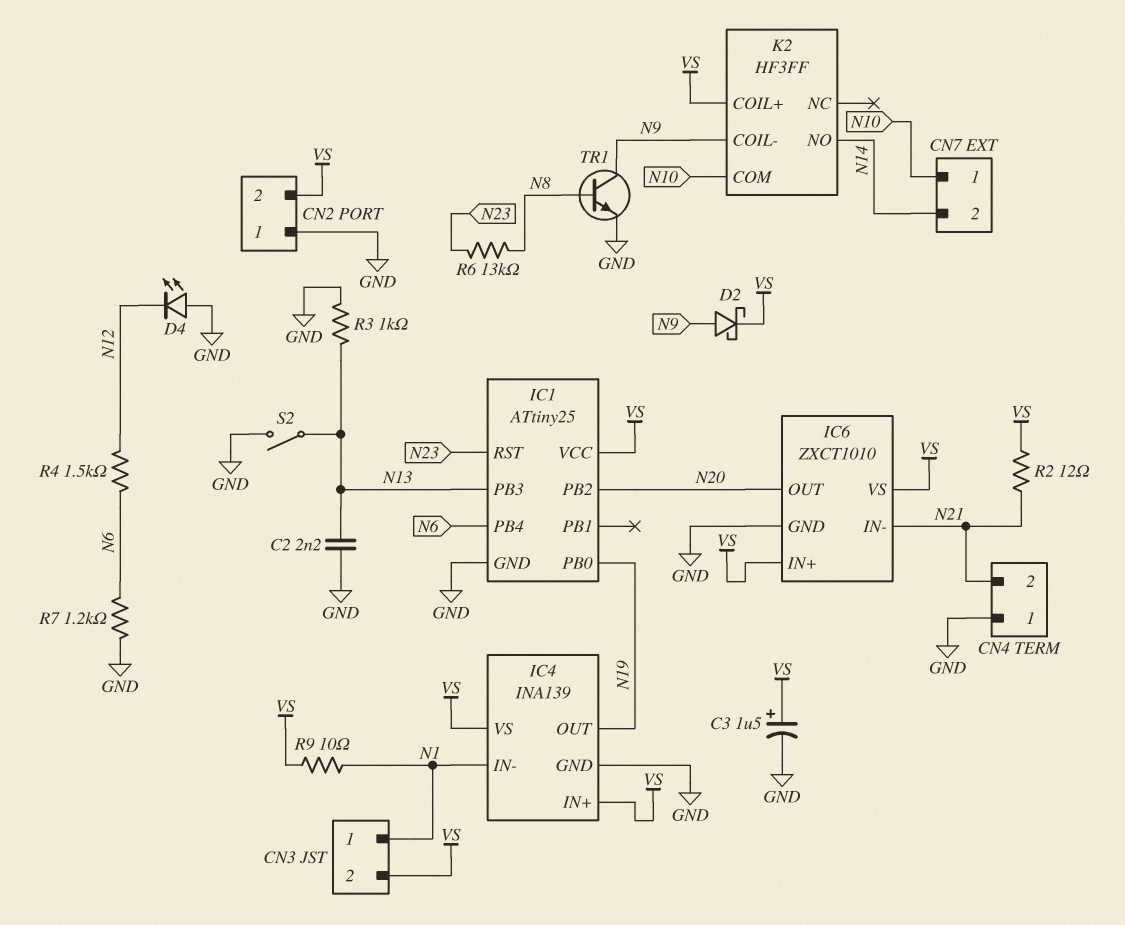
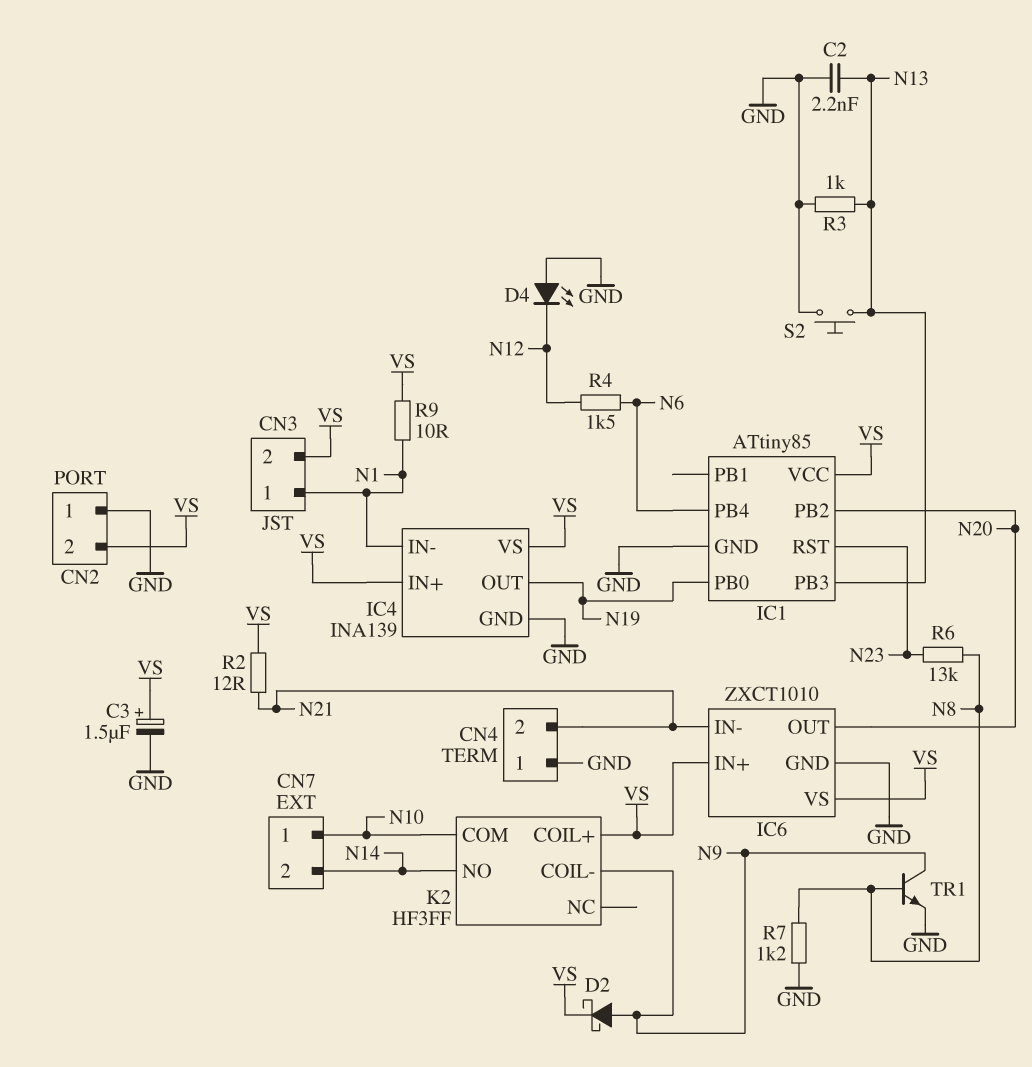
IC1: ATtiny25 -> ATtiny85
R7: 1.2k (GND, N6) -> 1.2k (GND, N8)
S2: switch (GND, N13) -> button (GND, N13)

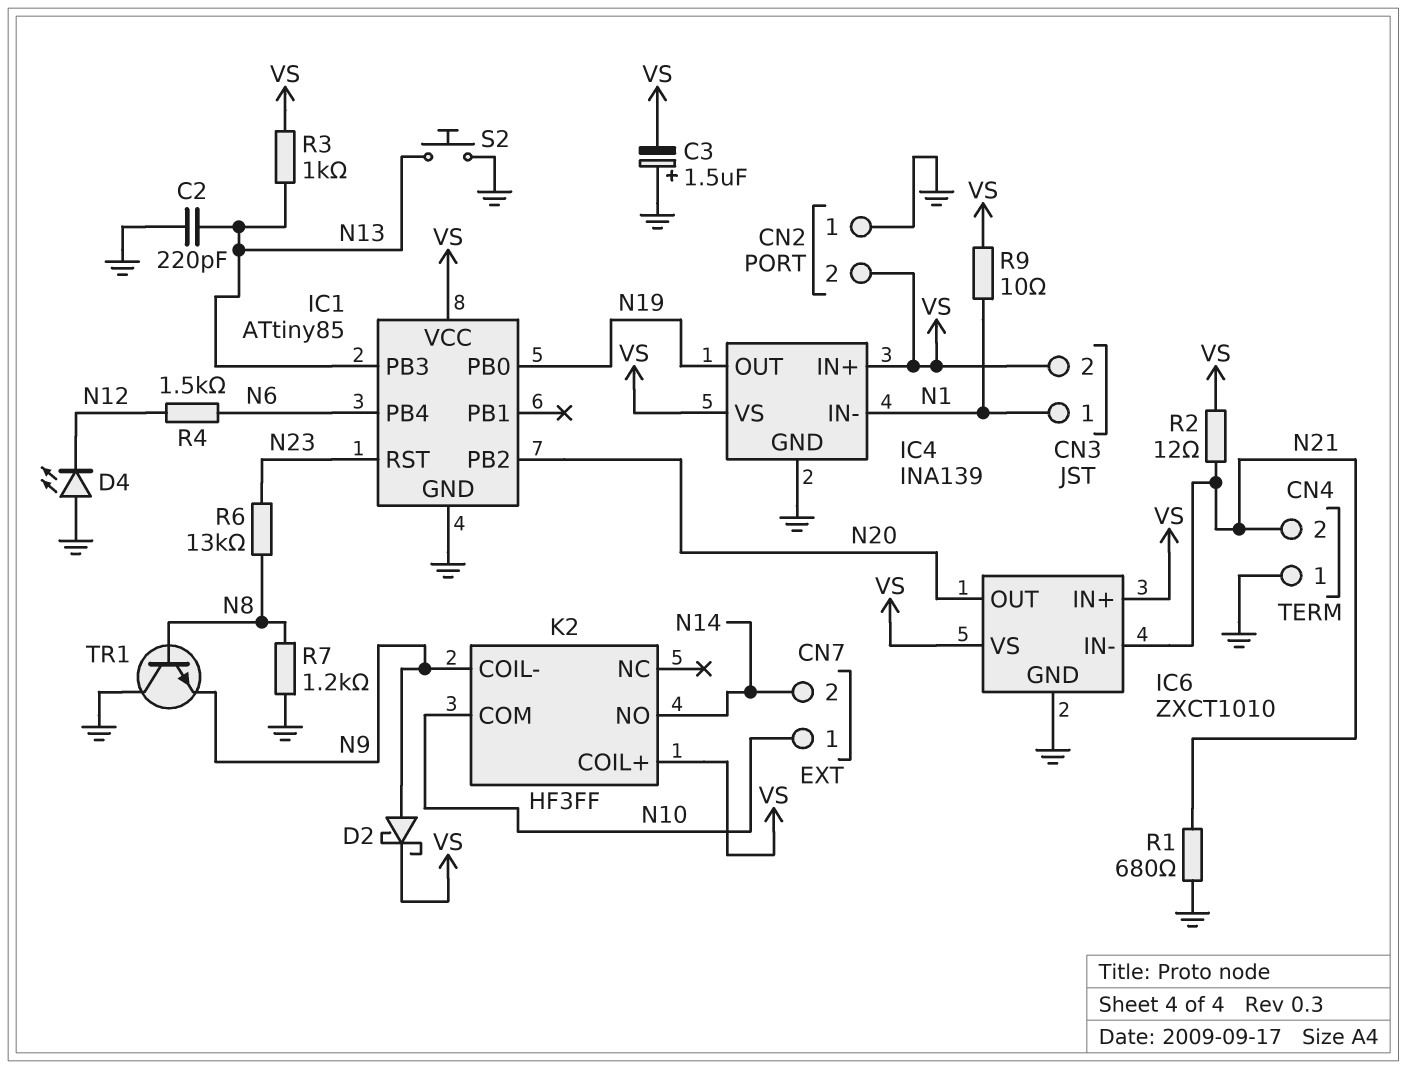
C2: 2.2nF (GND, N13) -> 220pF (GND, N13)
C3: 1.5uF (plus VS, minus GND) -> 1.5uF (plus GND, minus VS)
R1: none -> 680 (GND, N21)
R3: 1k (GND, N13) -> 1k (N13, VS)
TR1: NPN (B N8, C N9, E GND) -> NPN (B N8, C GND, E N9)

